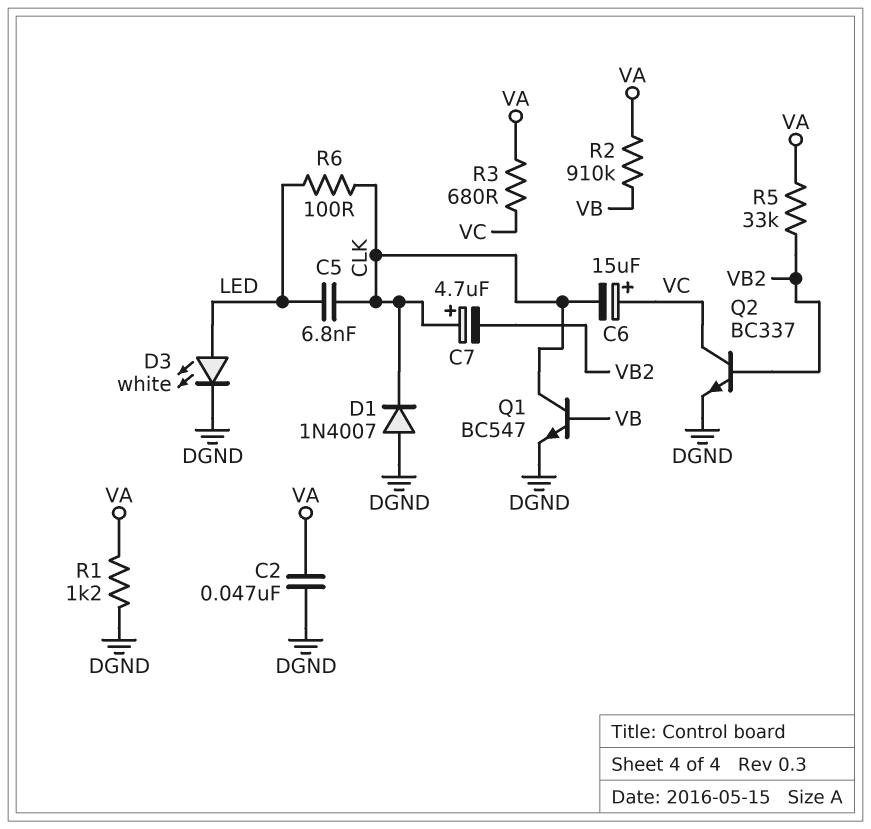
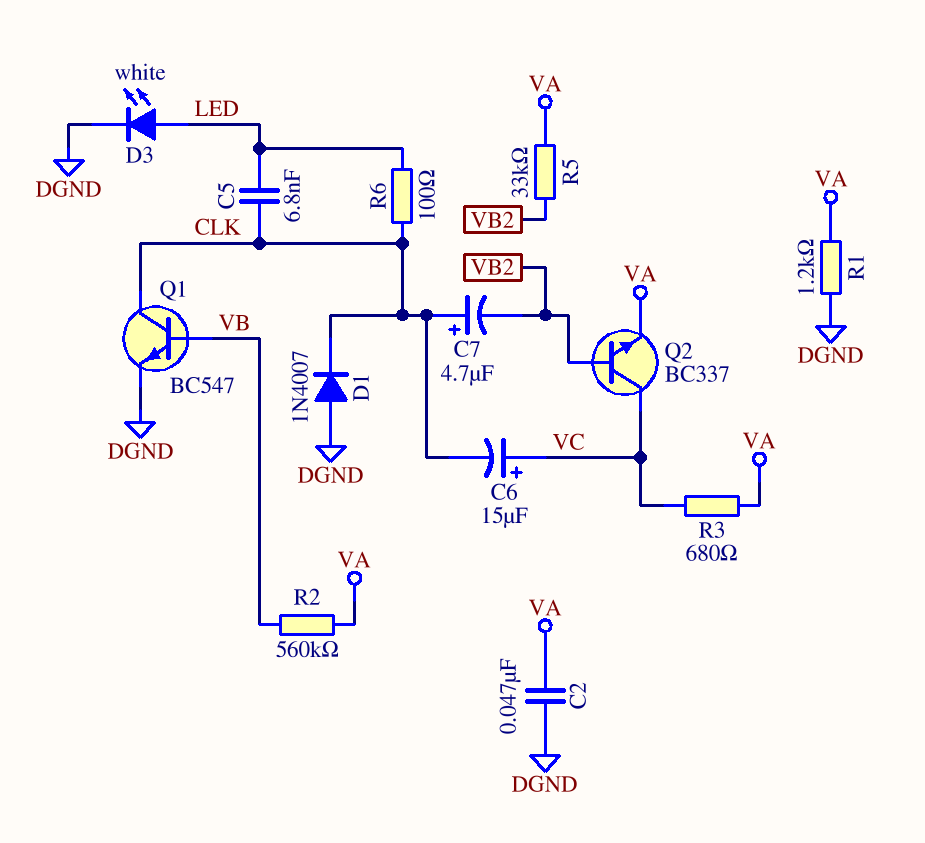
Q2: NPN BC337 (B VB2, C VC, E DGND) -> NPN BC337 (B VB2, C VC, E VA)
R2: 910k (VA, VB) -> 560k (VA, VB)

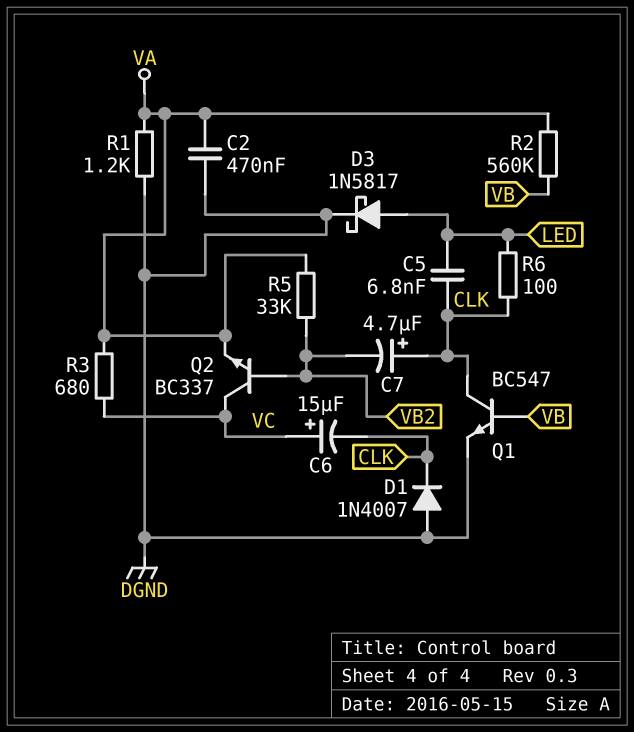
C2: 47nF (DGND, VA) -> 470nF (DGND, VA)
D3: LED white (A LED, K DGND) -> schottky 1N5817 (A LED, K DGND)

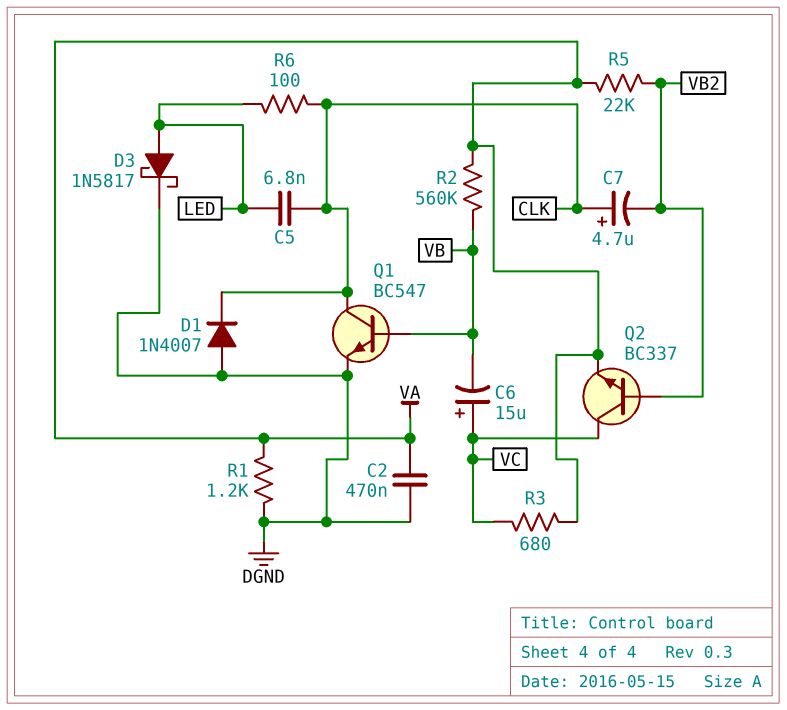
C6: 15uF (plus VC, minus CLK) -> 15uF (plus VC, minus VB)
R5: 33k (VA, VB2) -> 22k (VA, VB2)

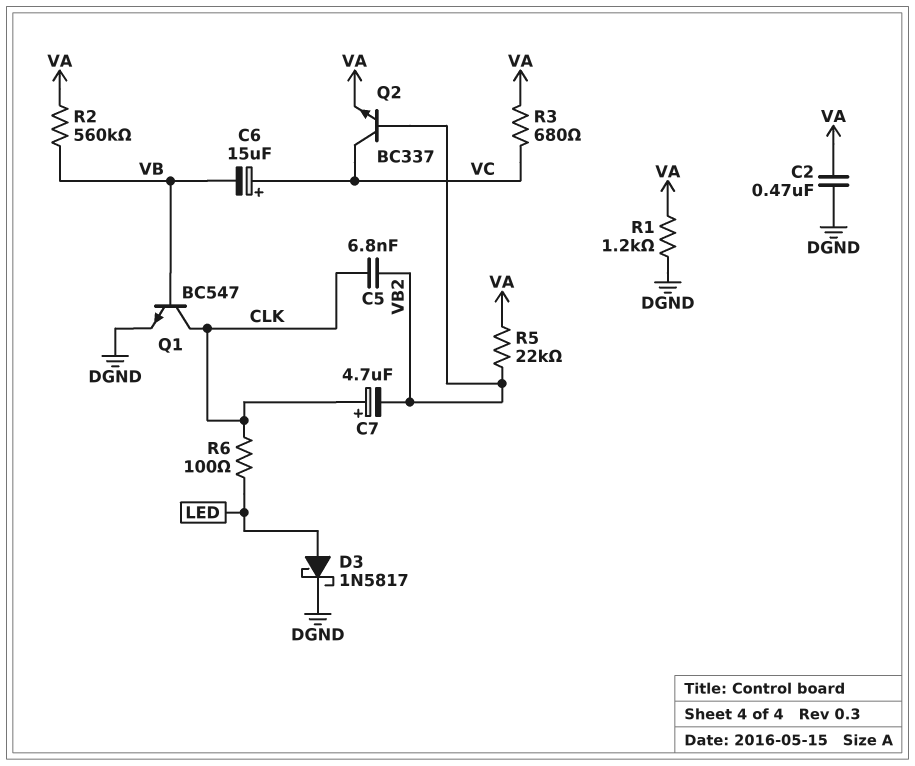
C5: 6.8nF (CLK, LED) -> 6.8nF (CLK, VB2)
D1: diode 1N4007 (A DGND, K CLK) -> none

